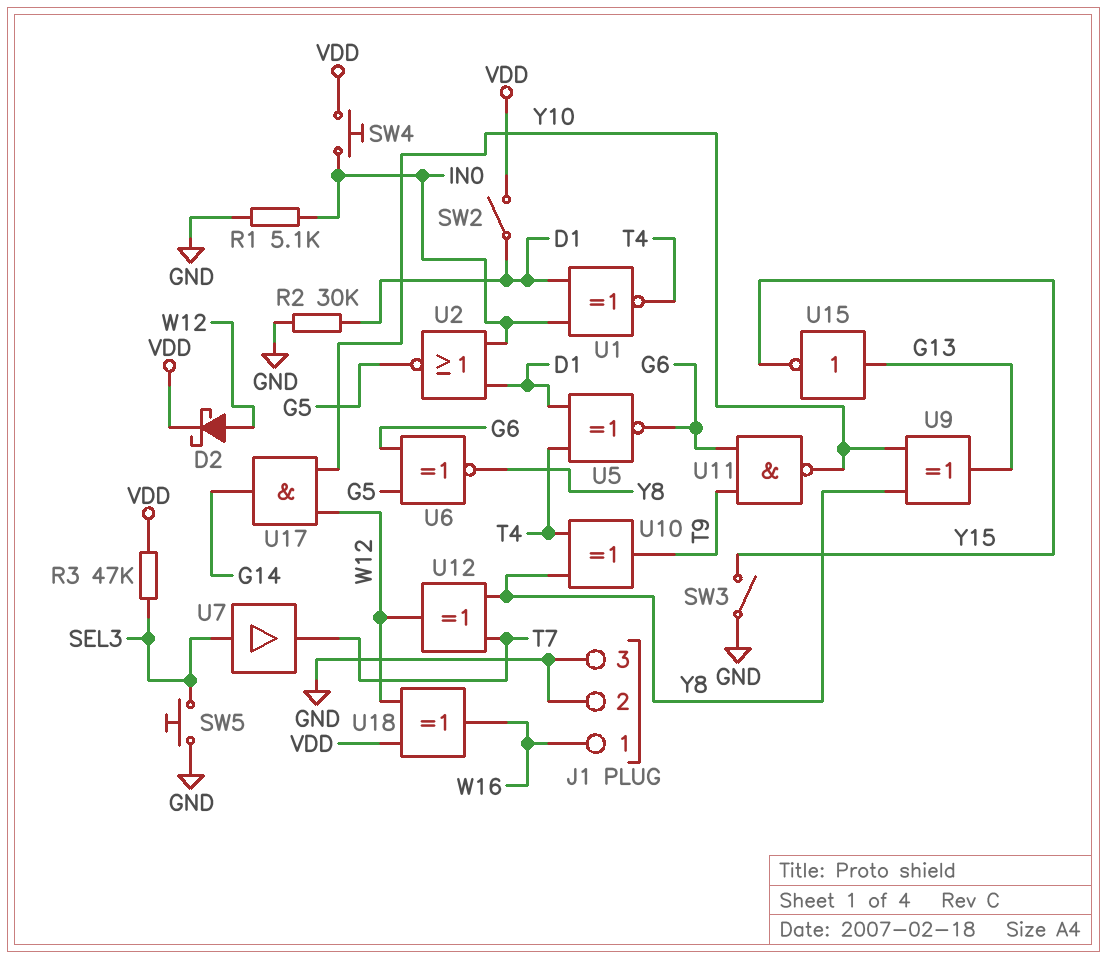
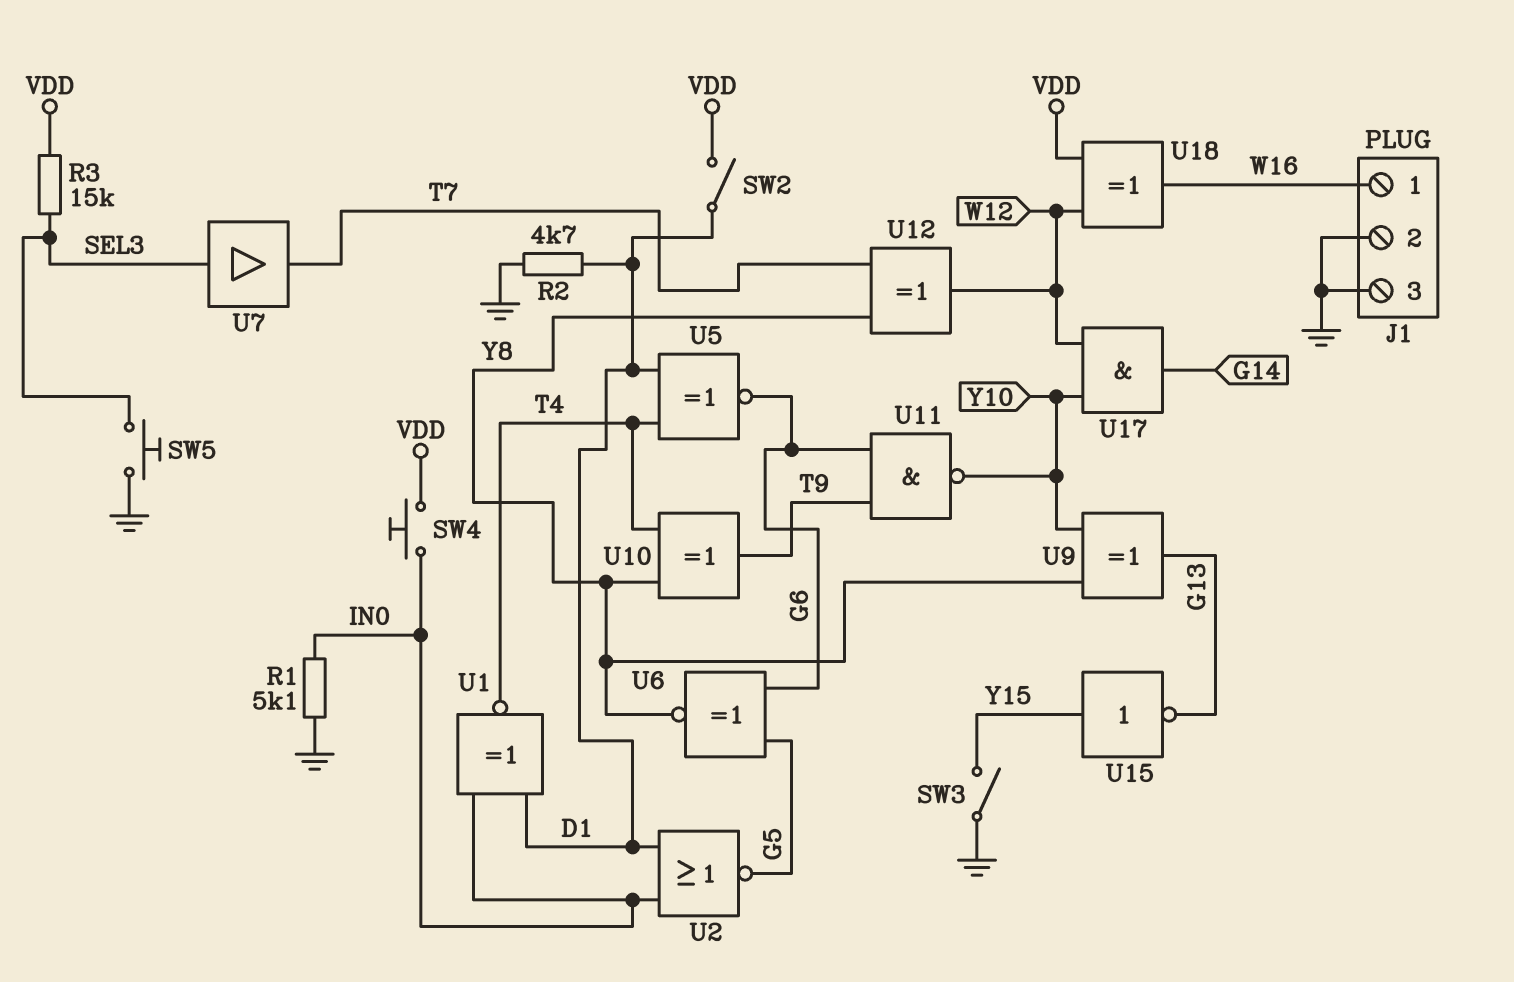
D2: schottky (A W12, K VDD) -> none
R2: 30k (D1, GND) -> 4.7k (D1, GND)
R3: 47k (SEL3, VDD) -> 15k (SEL3, VDD)
U15: NOT (in G13, out Y15) -> NOT (in Y15, out G13)

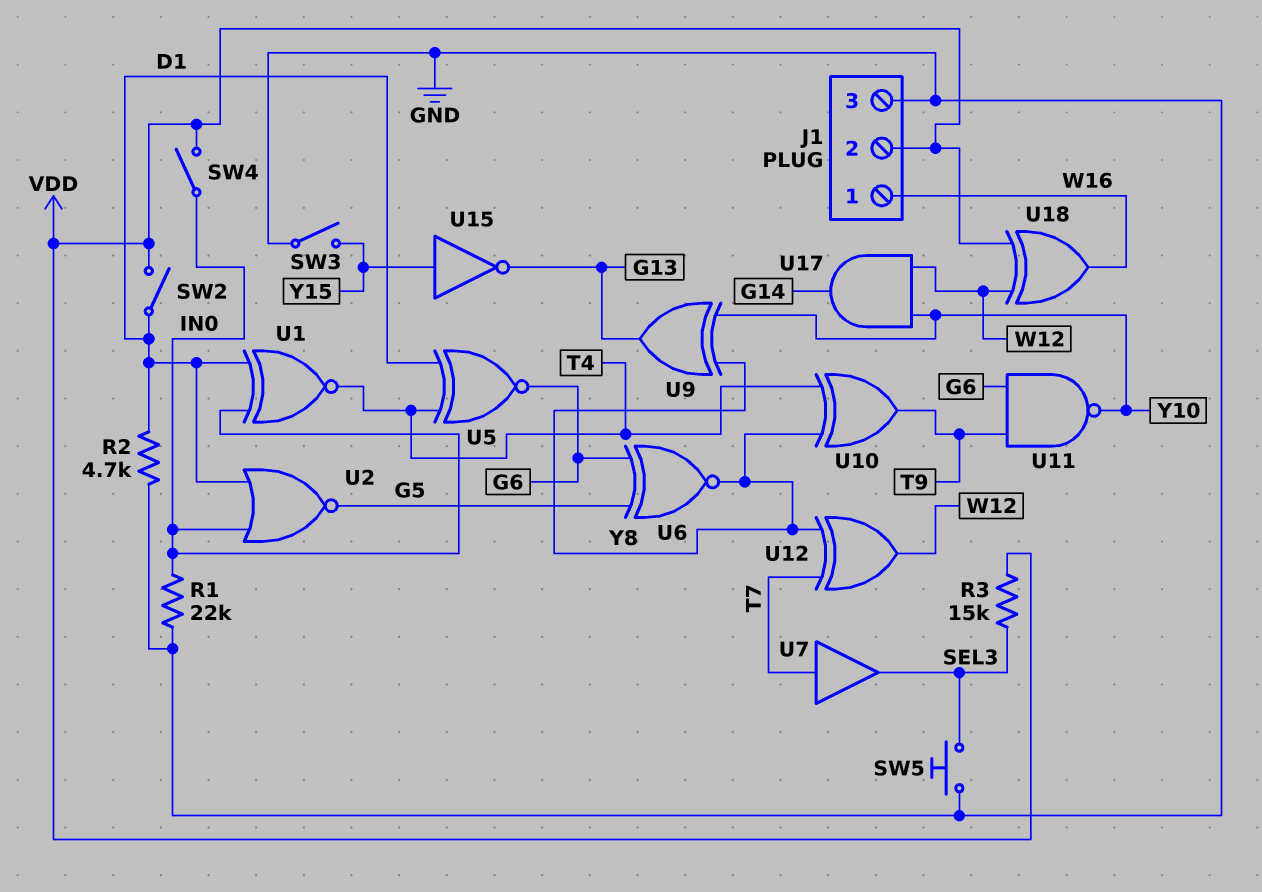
J1 pin 2: GND -> VDD
R1: 5.1k (GND, IN0) -> 22k (GND, IN0)
SW4: button (IN0, VDD) -> switch (IN0, VDD)
U7: buffer (in SEL3, out T7) -> buffer (in T7, out SEL3)

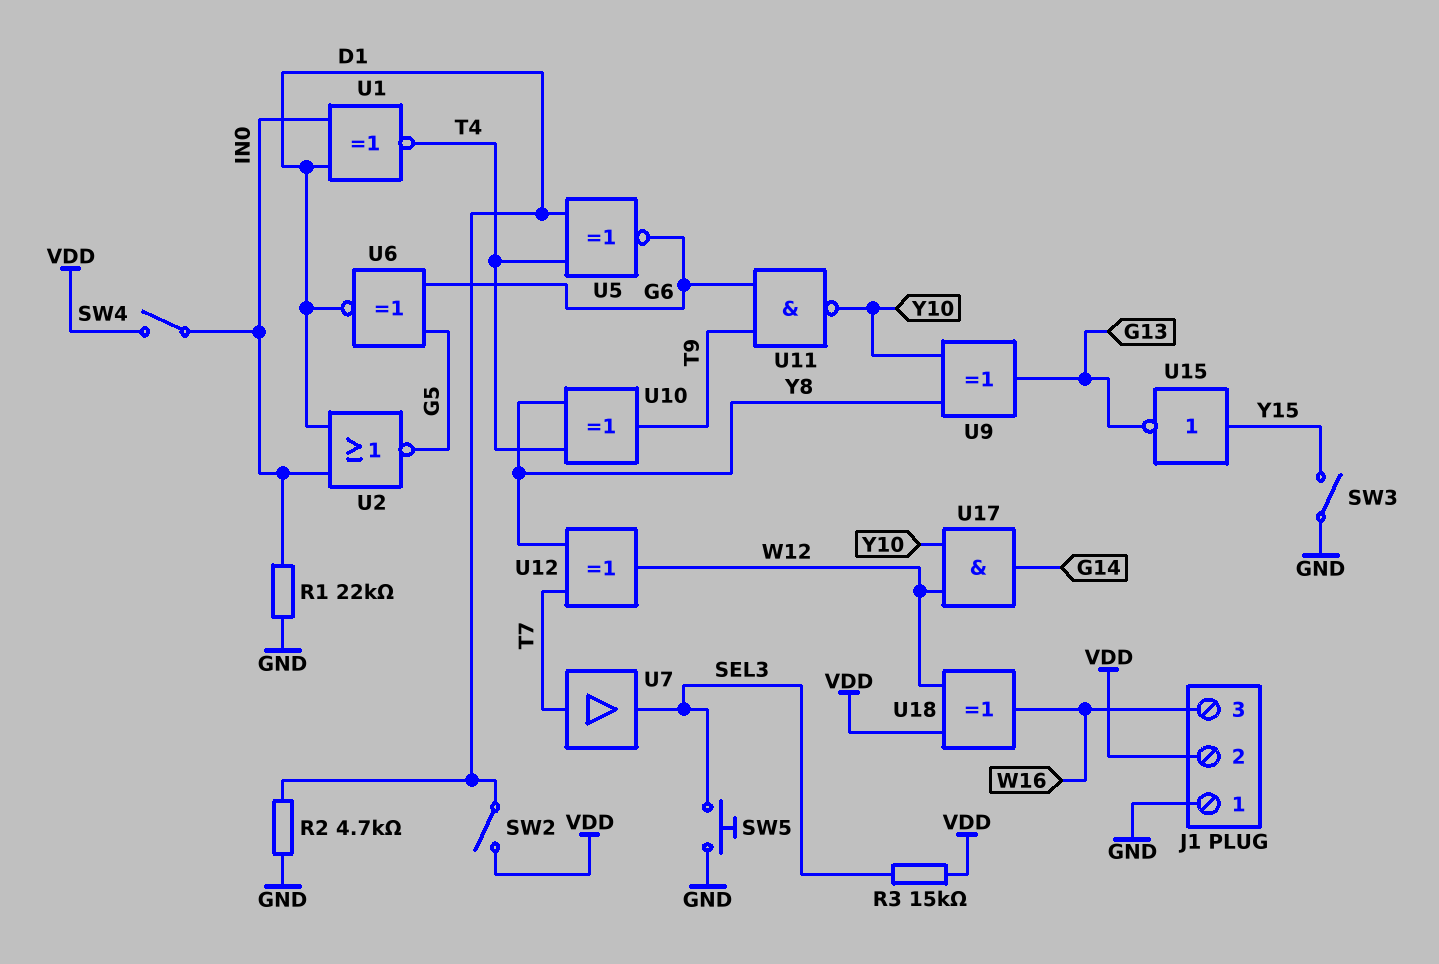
J1 pin 1: W16 -> GND
J1 pin 3: GND -> W16
U6: XNOR (in G5, in G6, out Y8) -> XNOR (in G5, in G6, out D1)

